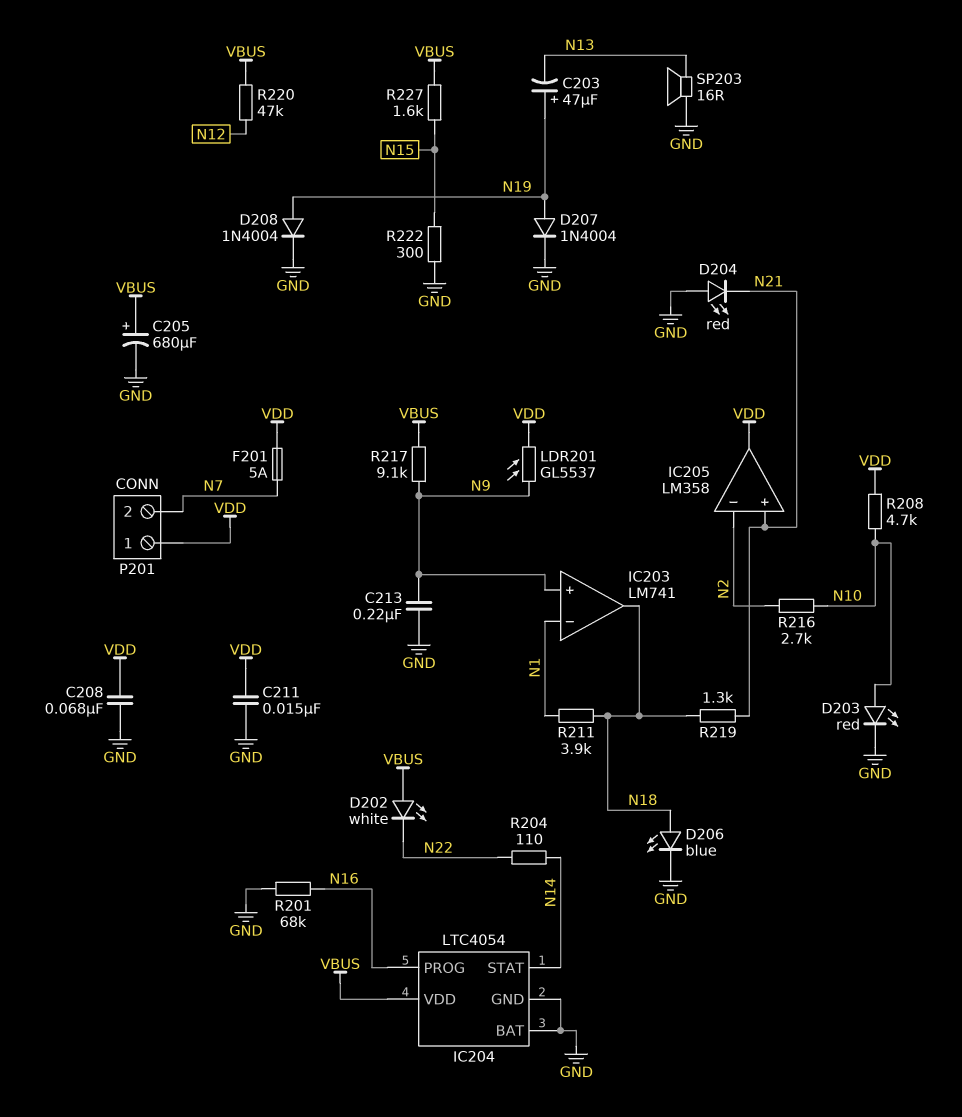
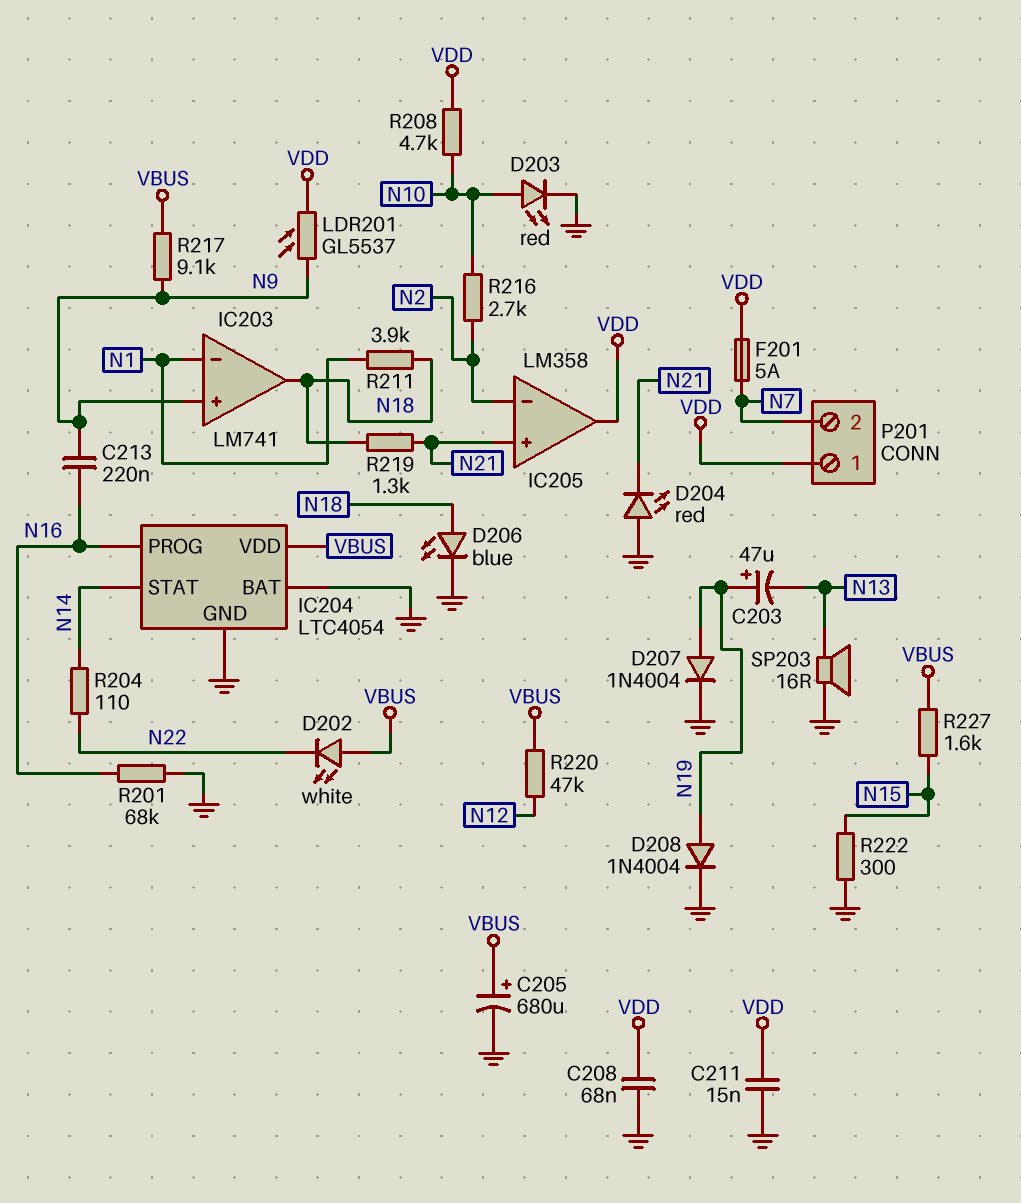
C213: 220nF (GND, N9) -> 220nF (N9, N16)

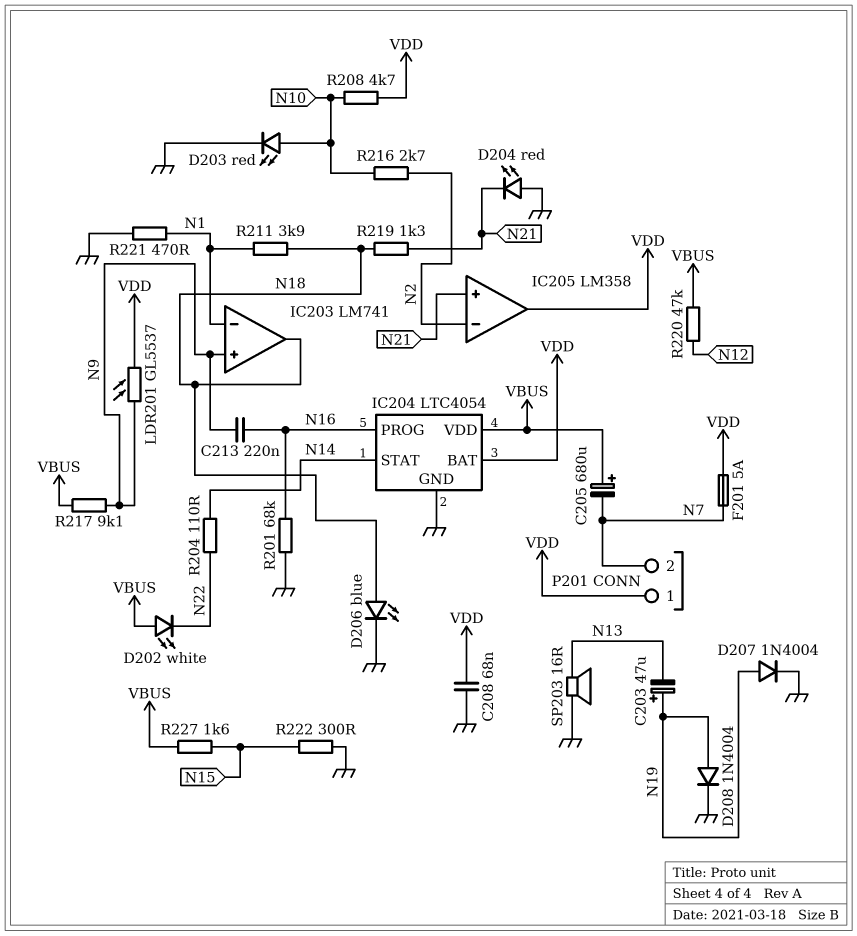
C205: 680uF (plus VBUS, minus GND) -> 680uF (plus VBUS, minus N7)
C211: 15nF (GND, VDD) -> none
IC204 pin BAT: GND -> VDD
R221: none -> 470 (GND, N1)

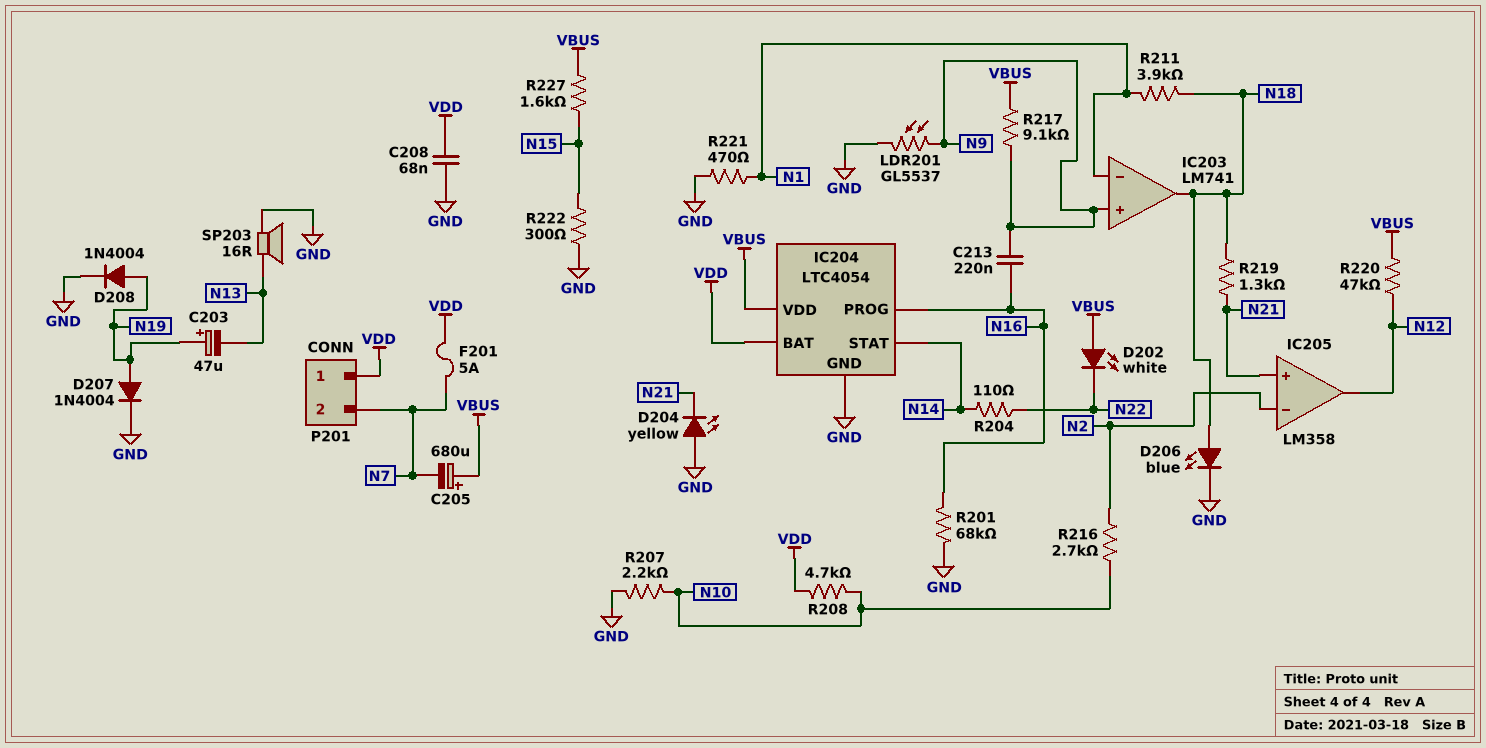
D203: LED red (A N10, K GND) -> none
D204: LED red (A GND, K N21) -> LED yellow (A GND, K N21)
IC205 pin out: VDD -> N12
LDR201: GL5537 (N9, VDD) -> GL5537 (GND, N9)
R207: none -> 2.2k (GND, N10)

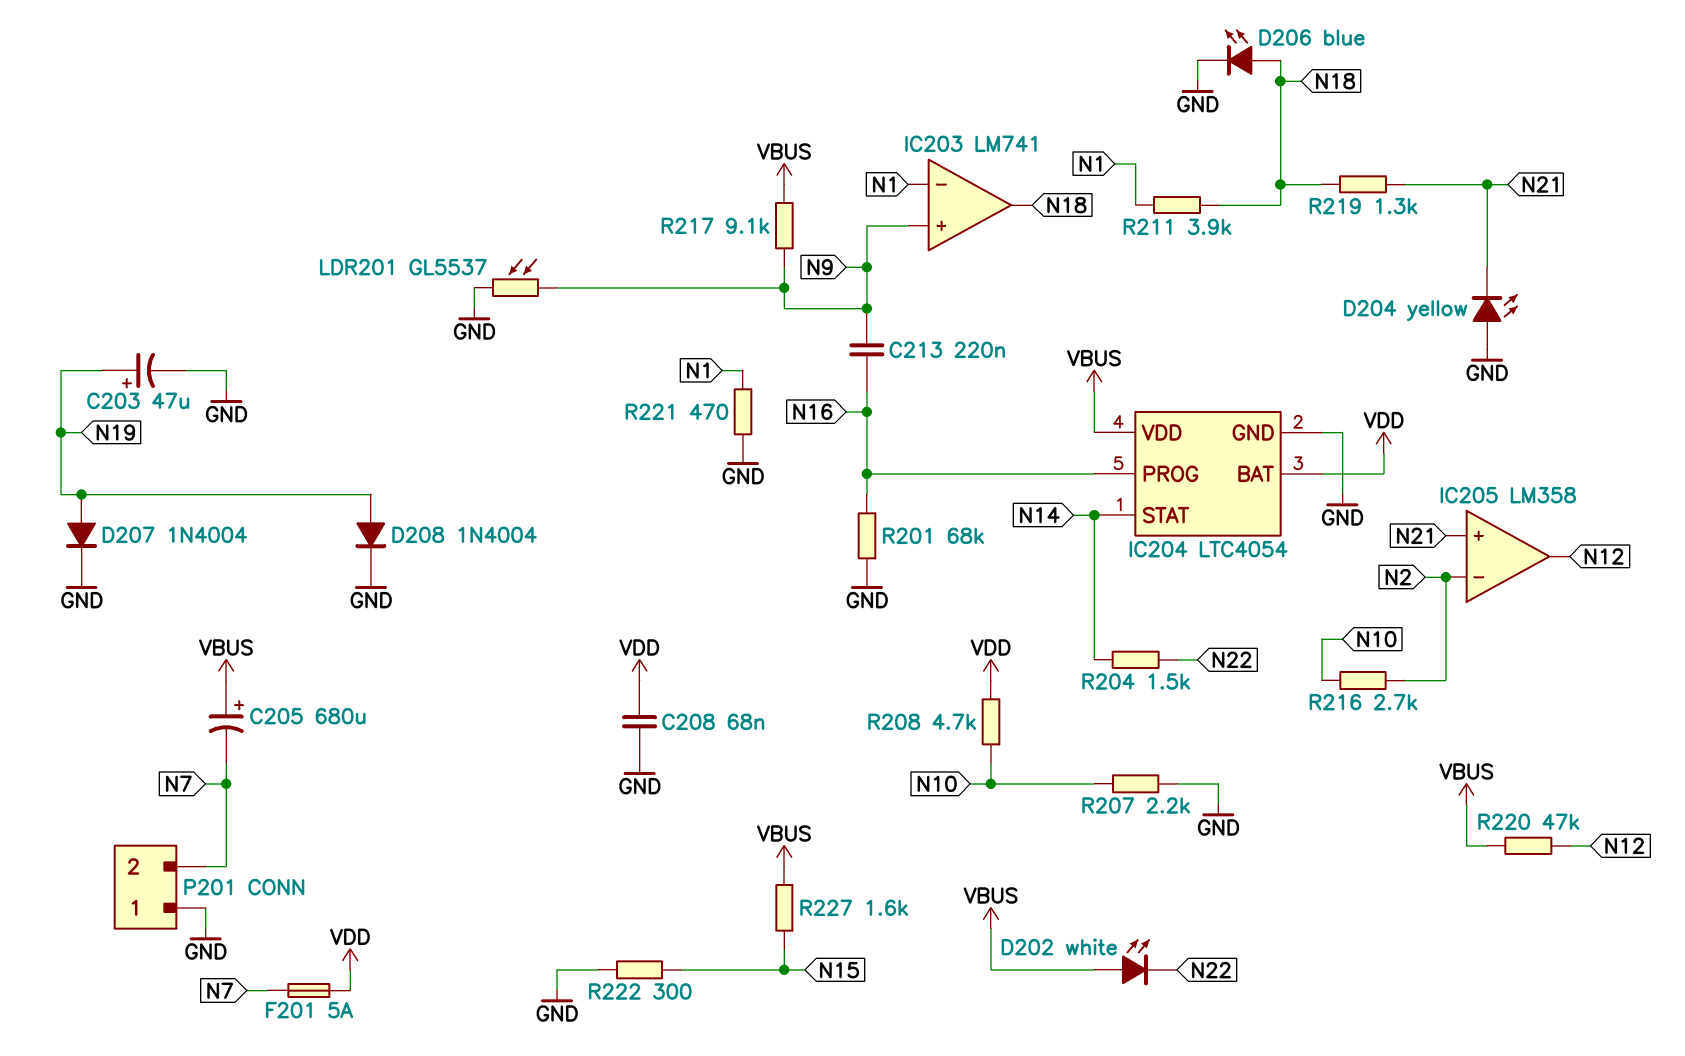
C203: 47uF (plus N19, minus N13) -> 47uF (plus N19, minus GND)
P201 pin 1: VDD -> GND
R204: 110 (N14, N22) -> 1.5k (N14, N22)
SP203: speaker 16R (GND, N13) -> none

